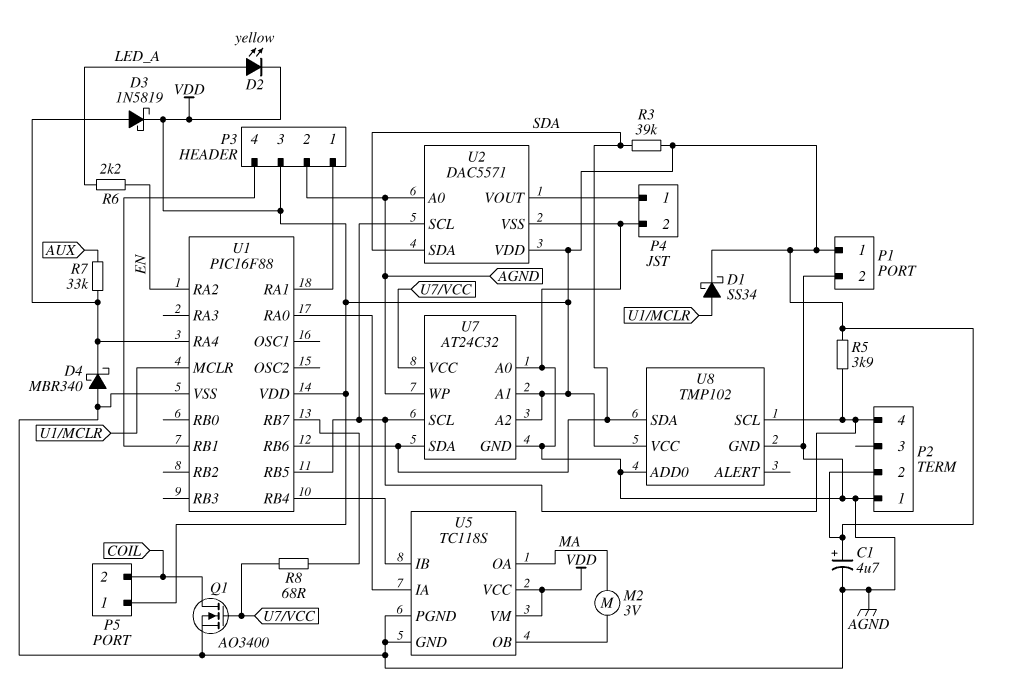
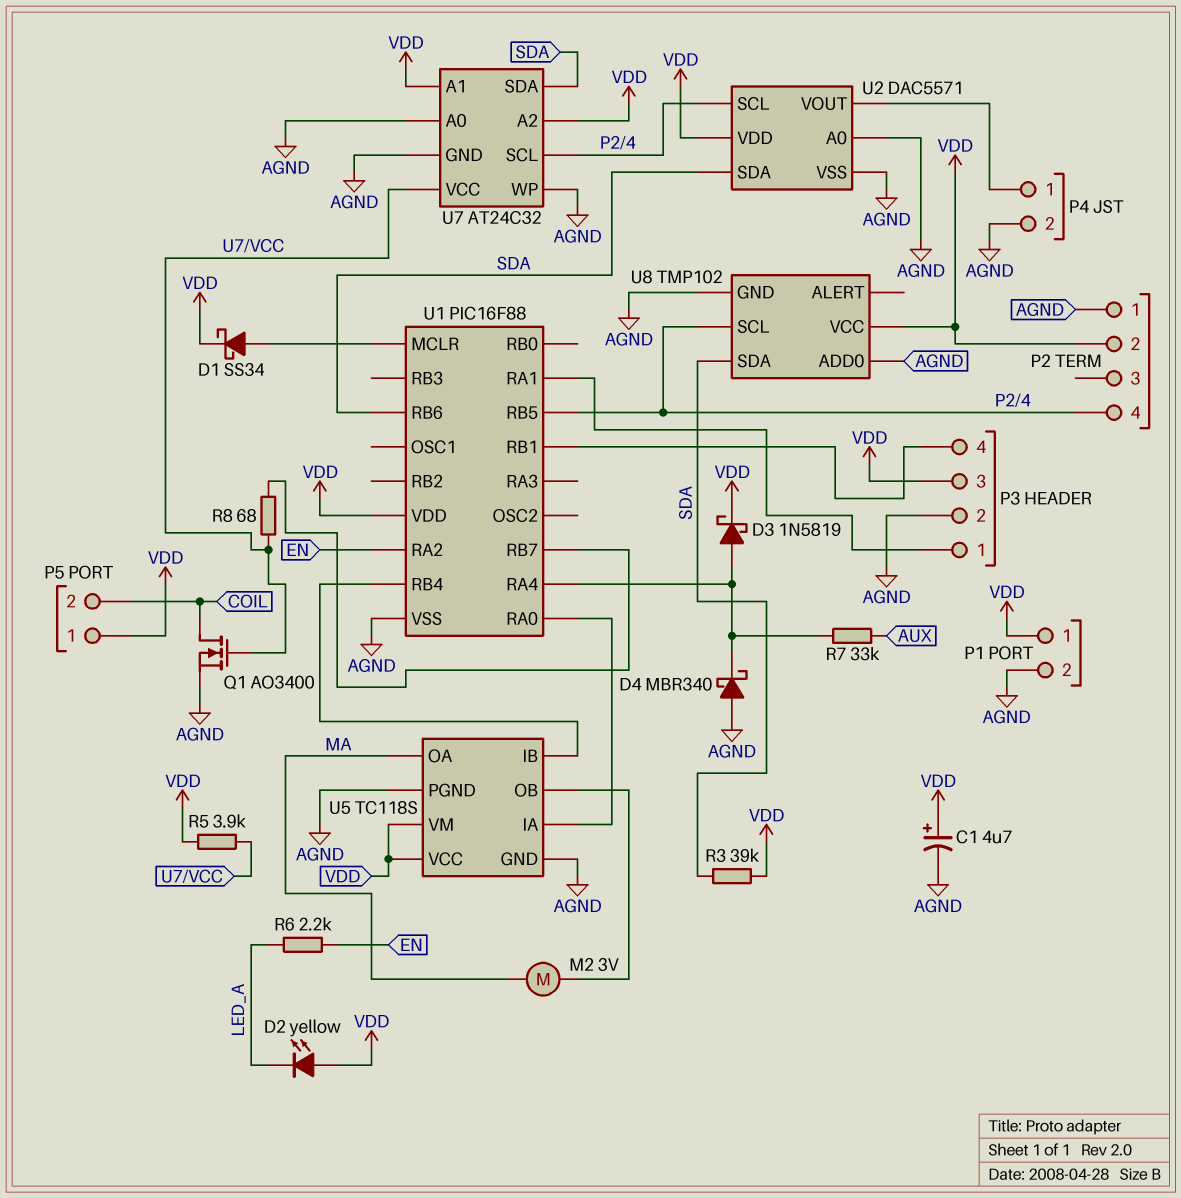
D2: LED yellow (A LED_A, K VDD) -> LED yellow (A VDD, K LED_A)
R5: 3.9k (P2/4, VDD) -> 3.9k (U7/VCC, VDD)

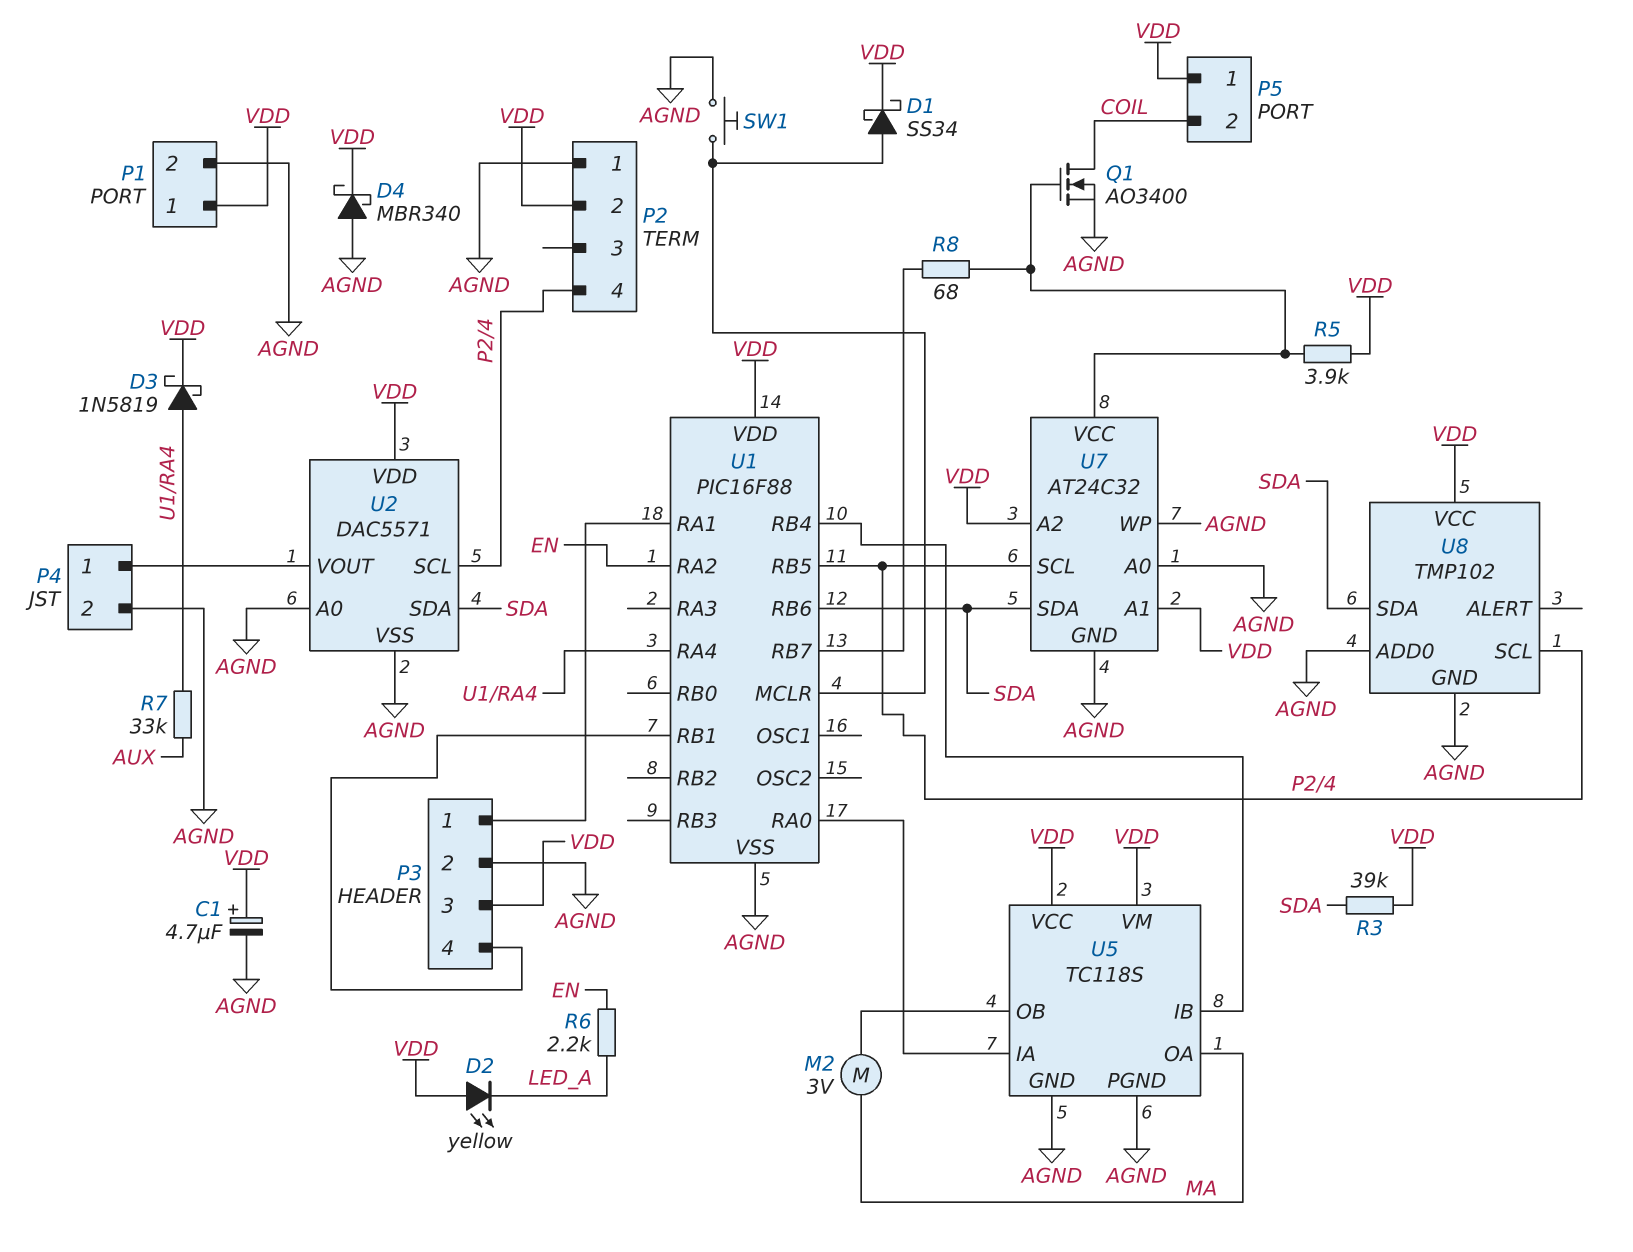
D4: schottky MBR340 (A AGND, K U1/RA4) -> schottky MBR340 (A AGND, K VDD)
SW1: none -> button (AGND, U1/MCLR)

